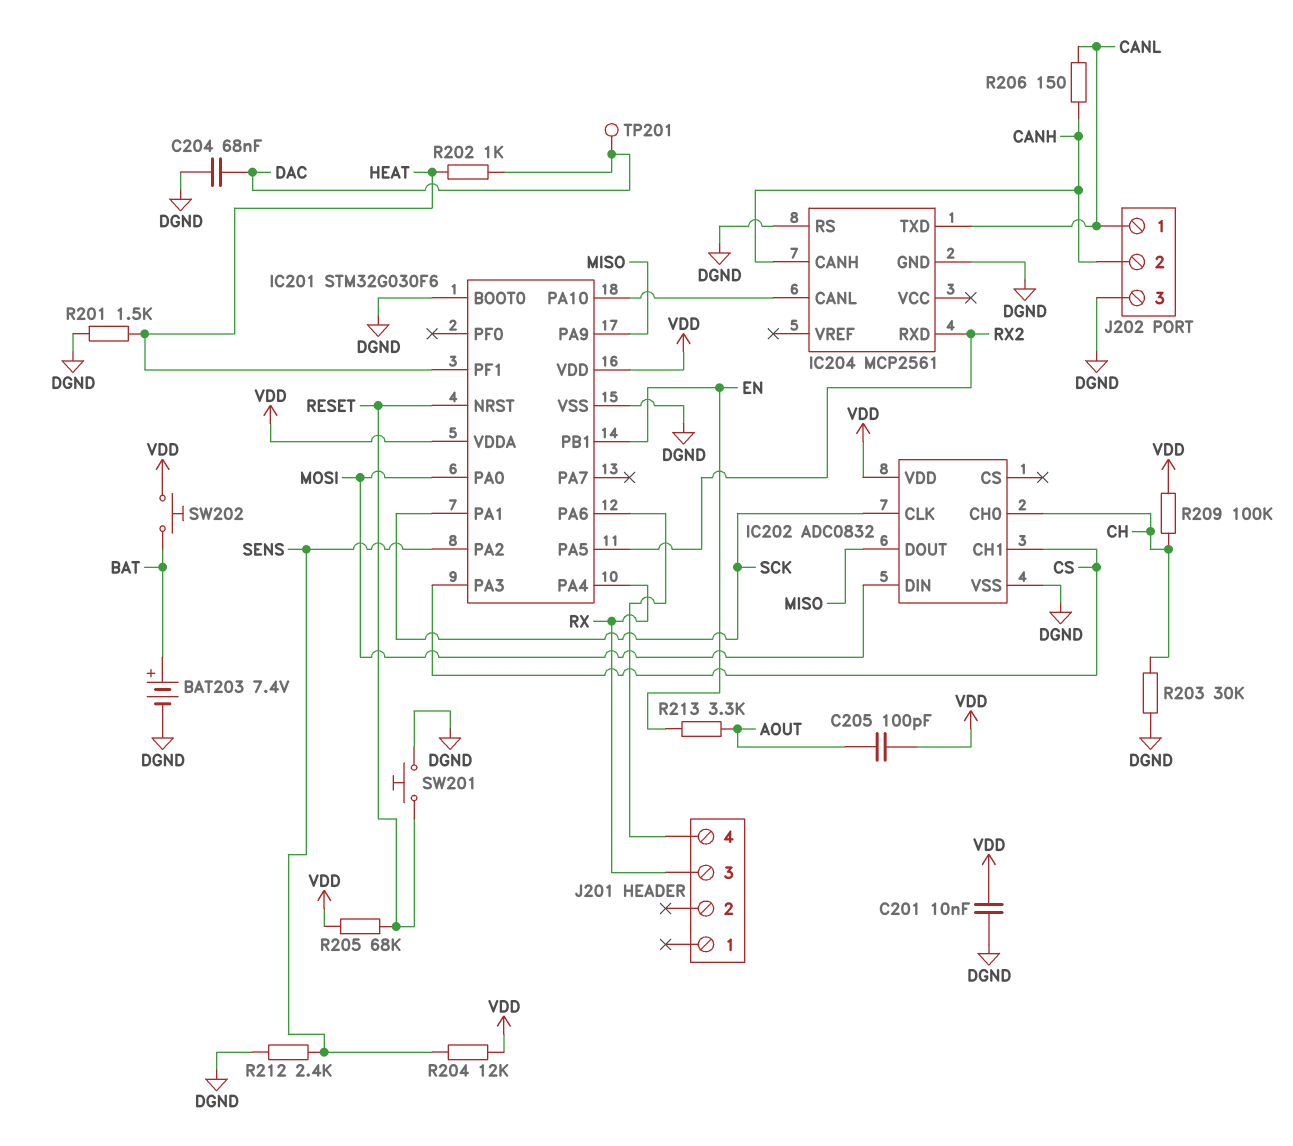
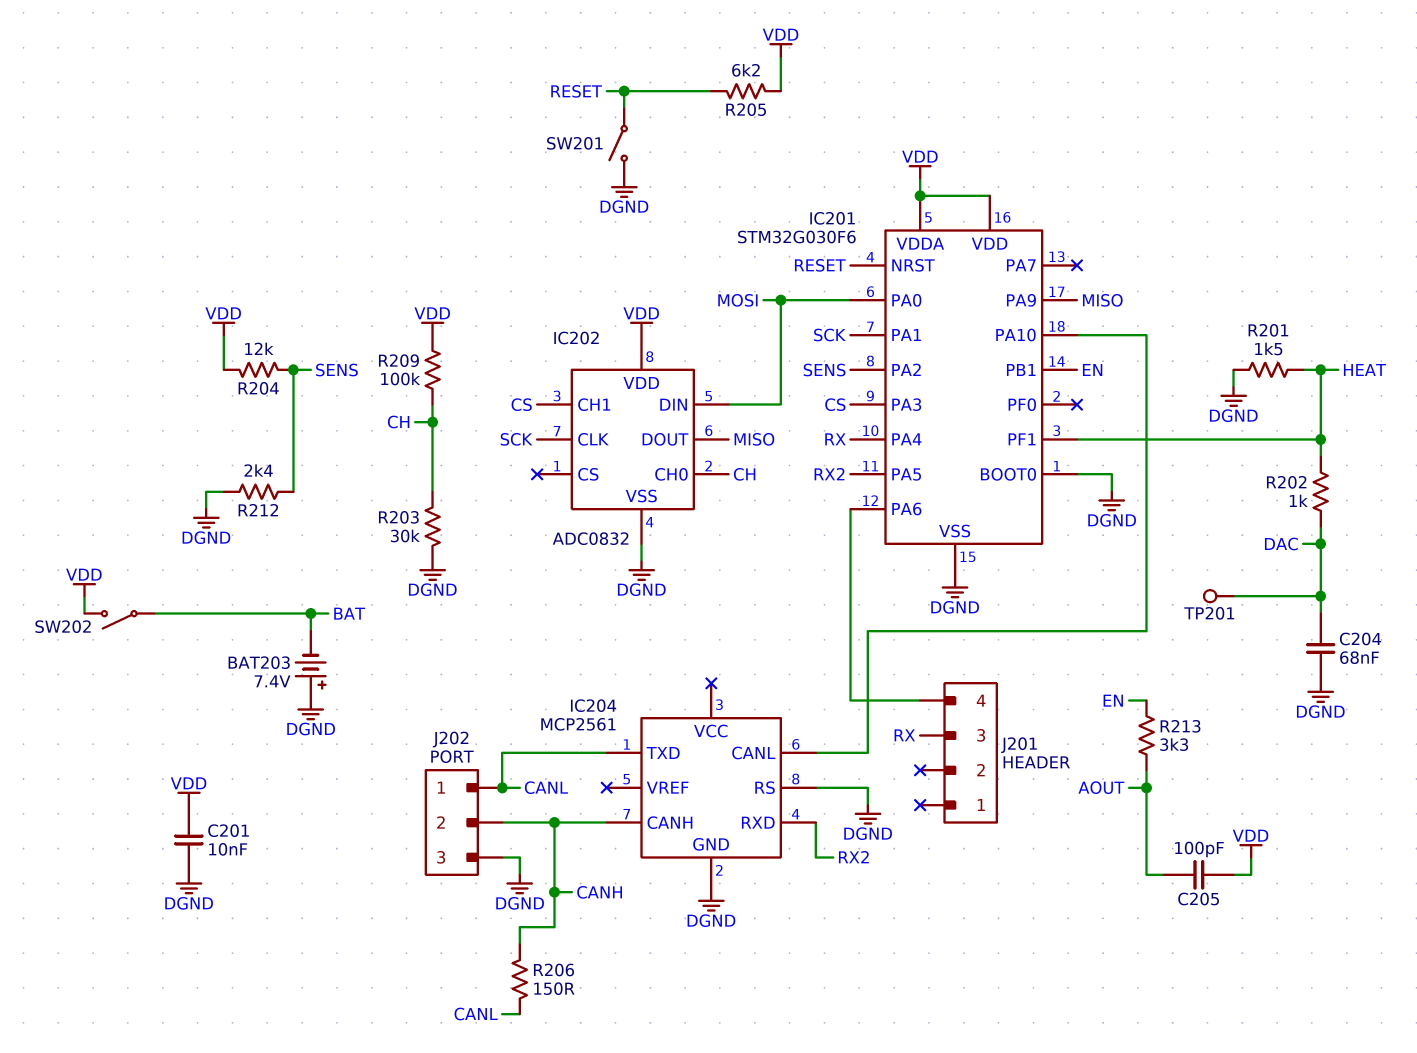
BAT203: 7.4V (plus BAT, minus DGND) -> 7.4V (plus DGND, minus BAT)
R205: 68k (RESET, VDD) -> 6.2k (RESET, VDD)
SW201: button (DGND, RESET) -> switch (DGND, RESET)
SW202: button (BAT, VDD) -> switch (BAT, VDD)

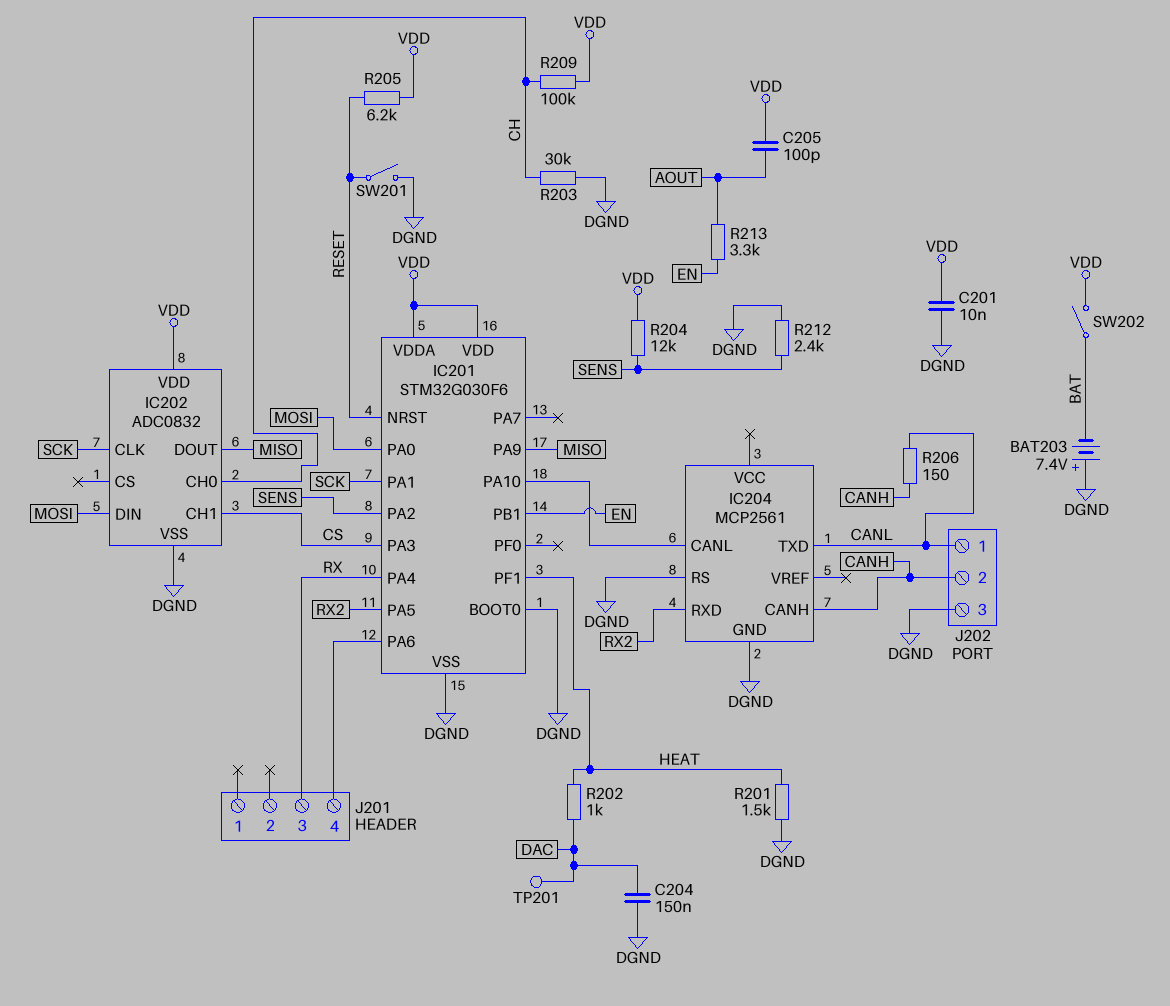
C204: 68nF (DAC, DGND) -> 150nF (DAC, DGND)

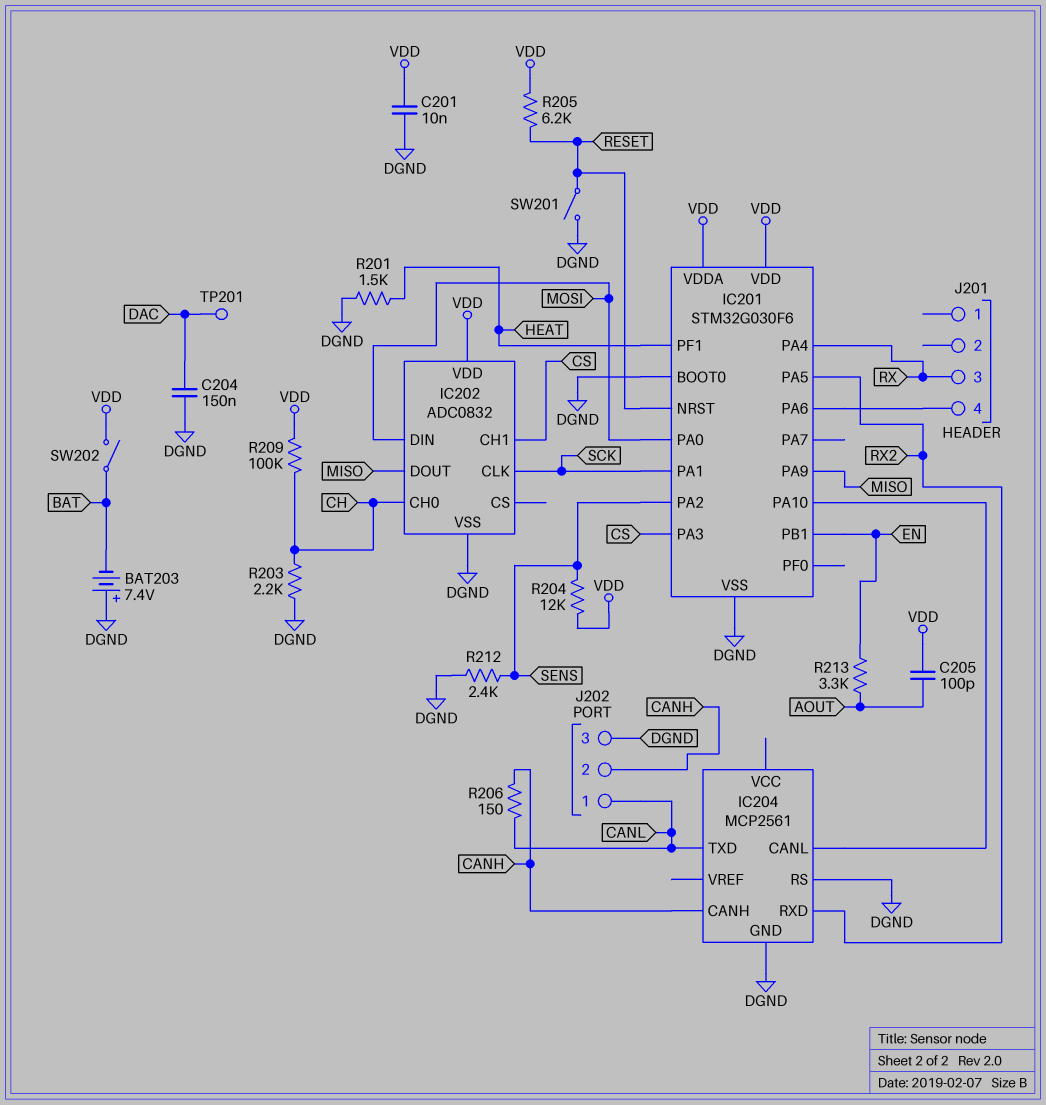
R202: 1k (DAC, HEAT) -> none
R203: 30k (CH, DGND) -> 2.2k (CH, DGND)

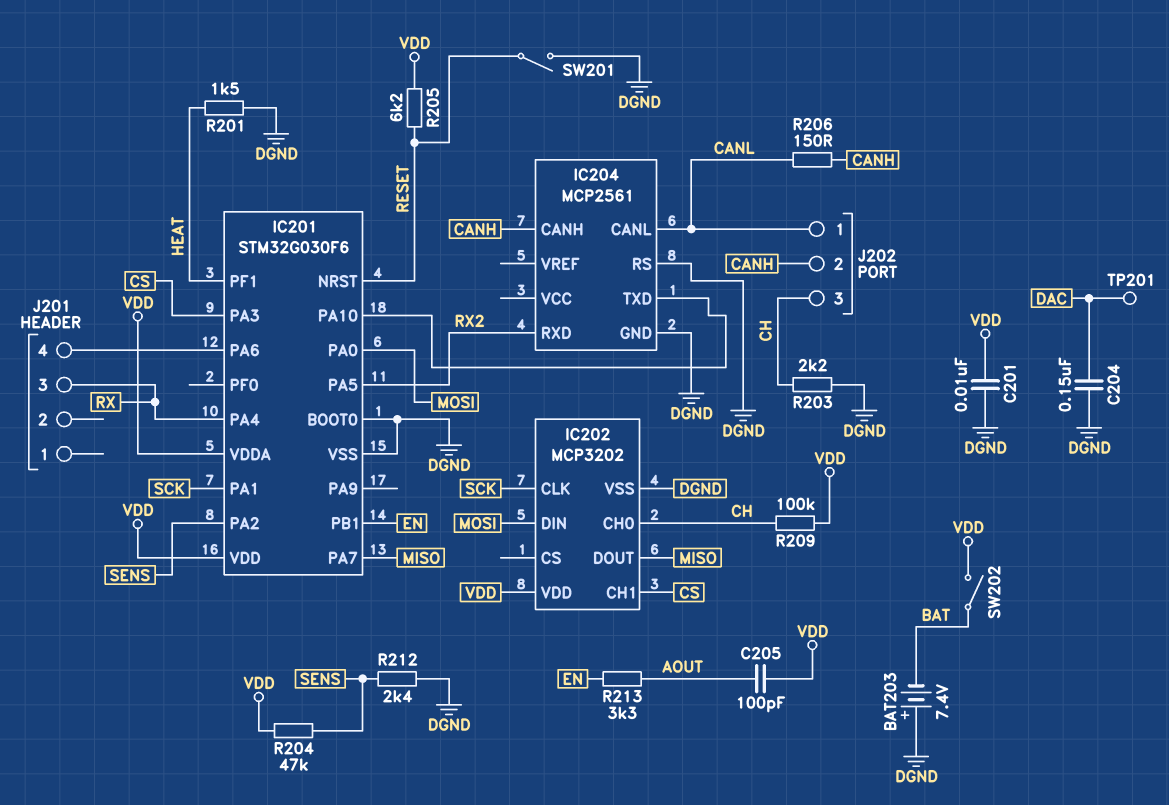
IC201 pin PA7: none -> MISO
IC201 pin PA9: MISO -> none
IC202: ADC0832 -> MCP3202
IC204 pin CANL: IC201/PA10 -> CANL
IC204 pin TXD: CANL -> IC201/PA10
J202 pin 3: DGND -> CH
R204: 12k (SENS, VDD) -> 47k (SENS, VDD)

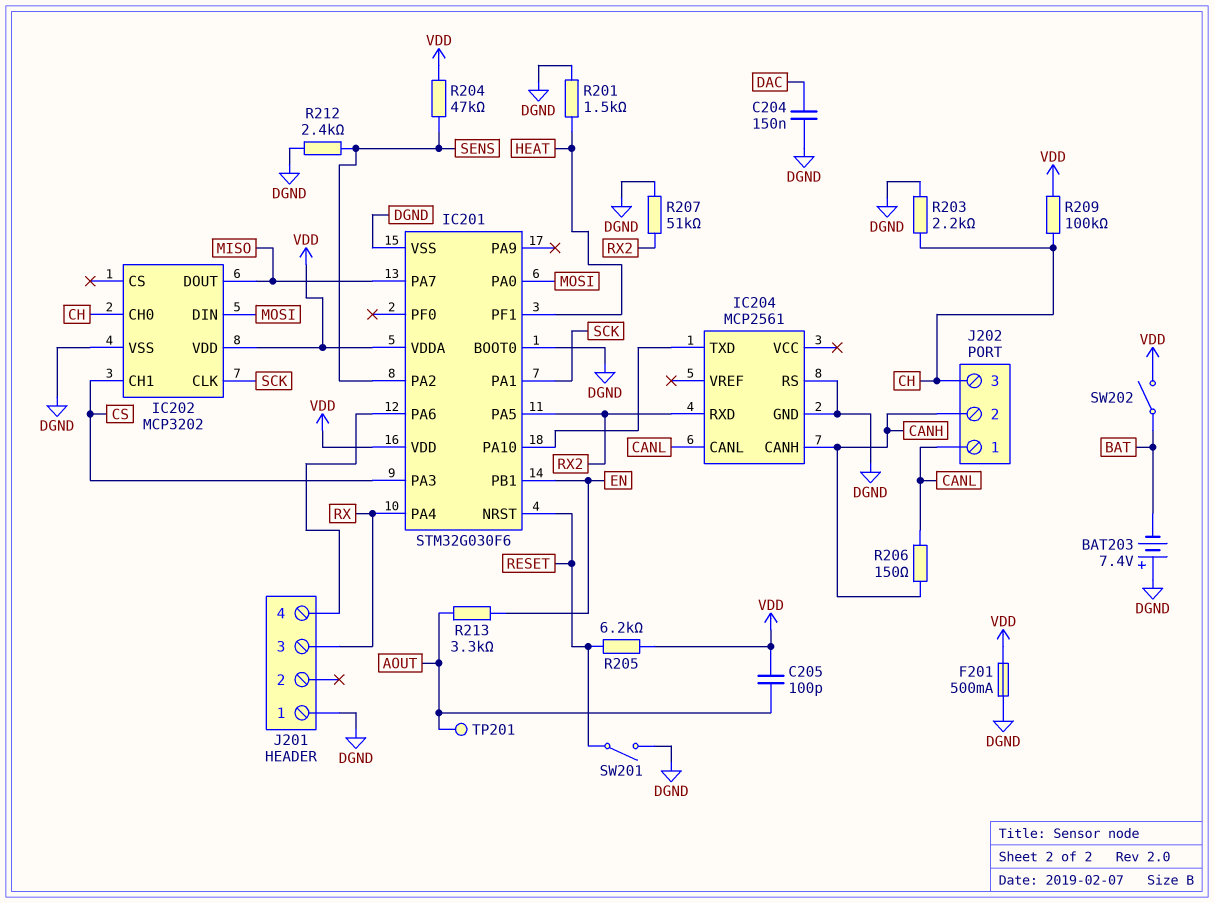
C201: 10nF (DGND, VDD) -> none
F201: none -> 500mA (DGND, VDD)
J201 pin 1: none -> DGND
R207: none -> 51k (DGND, RX2)
TP201: test point (DAC) -> test point (AOUT)

